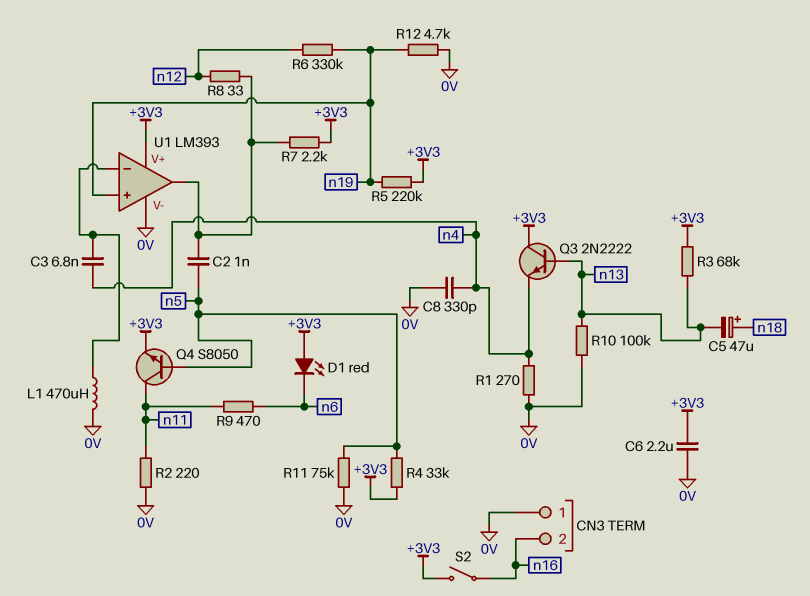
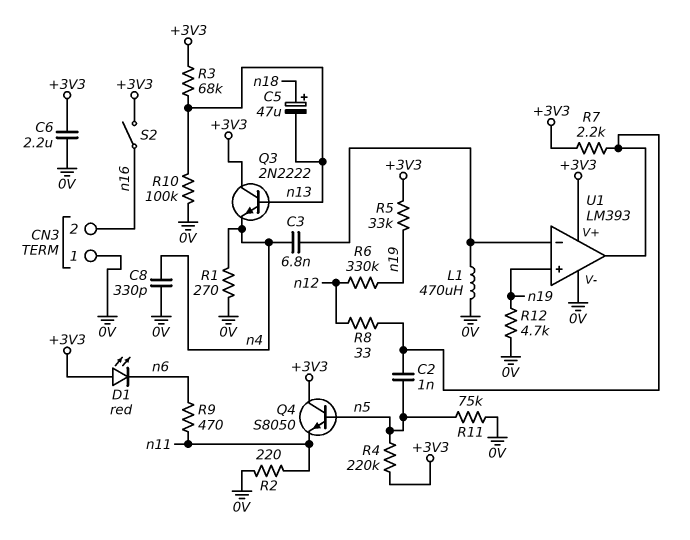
Q4: NPN S8050 (B n5, C n11, E +3V3) -> NPN S8050 (B n5, C +3V3, E n11)
R4: 33k (+3V3, n5) -> 220k (+3V3, n5)
R5: 220k (+3V3, n19) -> 33k (+3V3, n19)

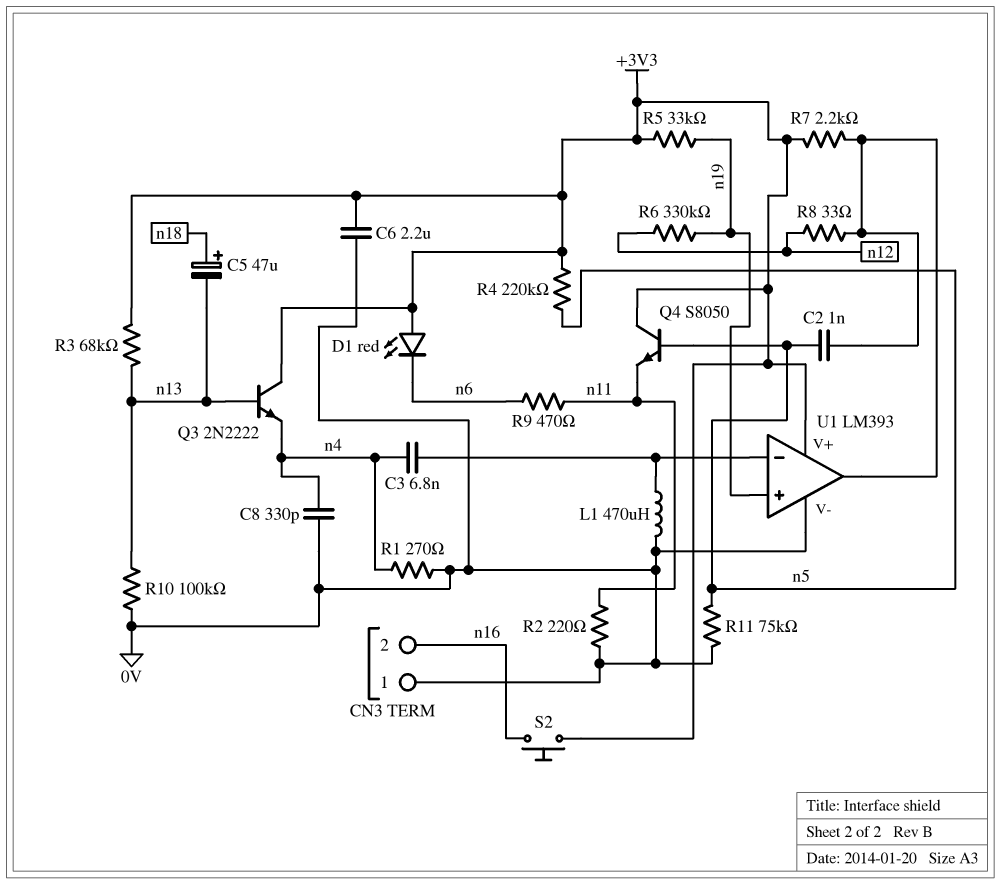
R12: 4.7k (0V, n19) -> none
S2: switch (+3V3, n16) -> button (+3V3, n16)

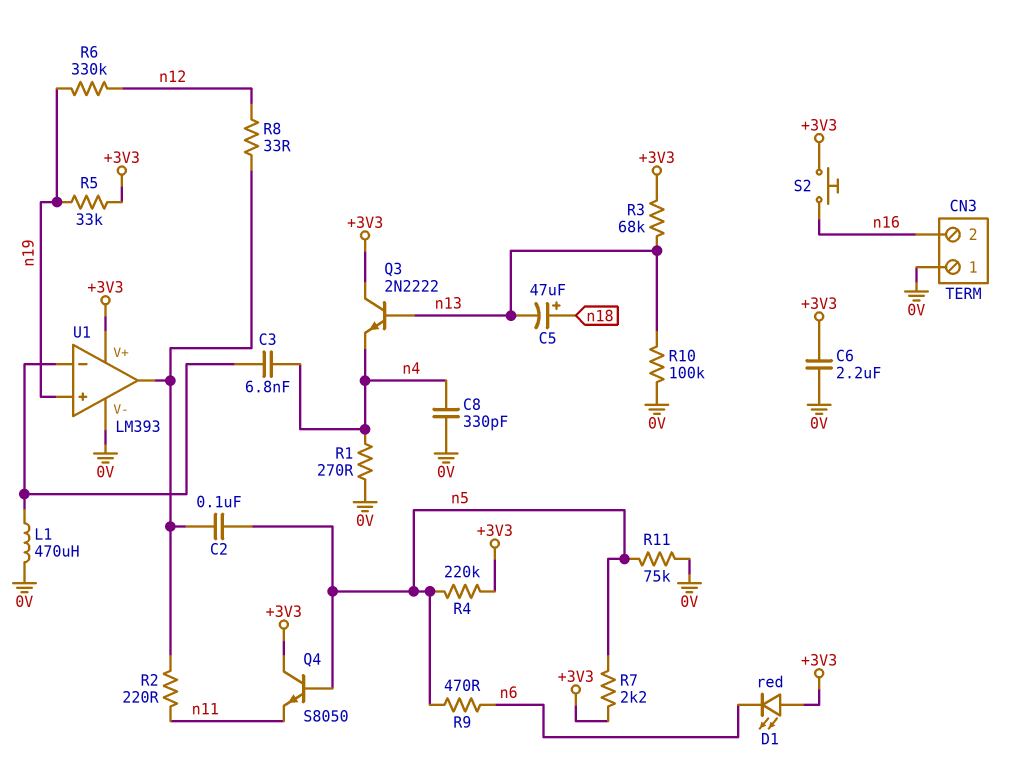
C2: 1nF (U1/out, n5) -> 100nF (U1/out, n5)
R2: 220 (0V, n11) -> 220 (U1/out, n11)
R7: 2.2k (+3V3, U1/out) -> 2.2k (+3V3, n5)
R9: 470 (n6, n11) -> 470 (n5, n6)

